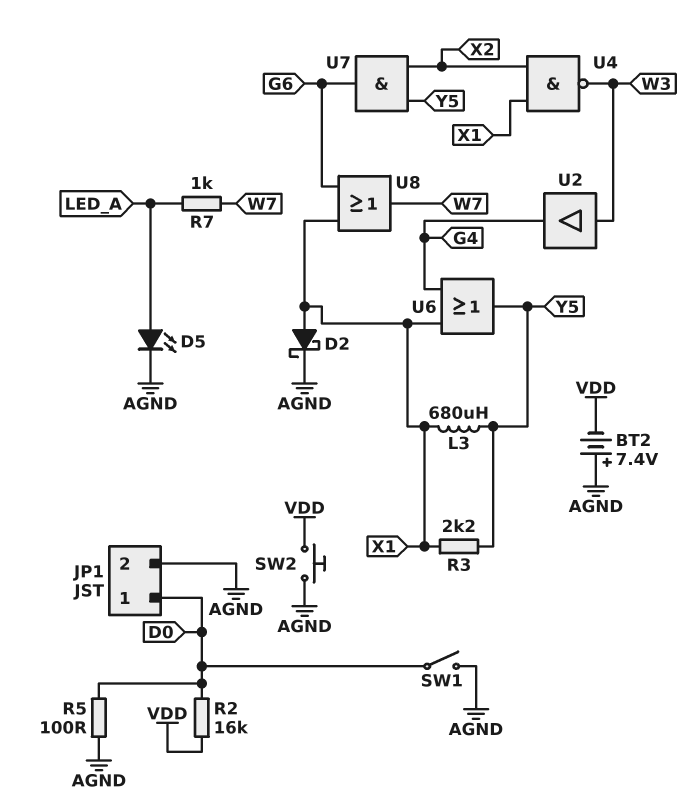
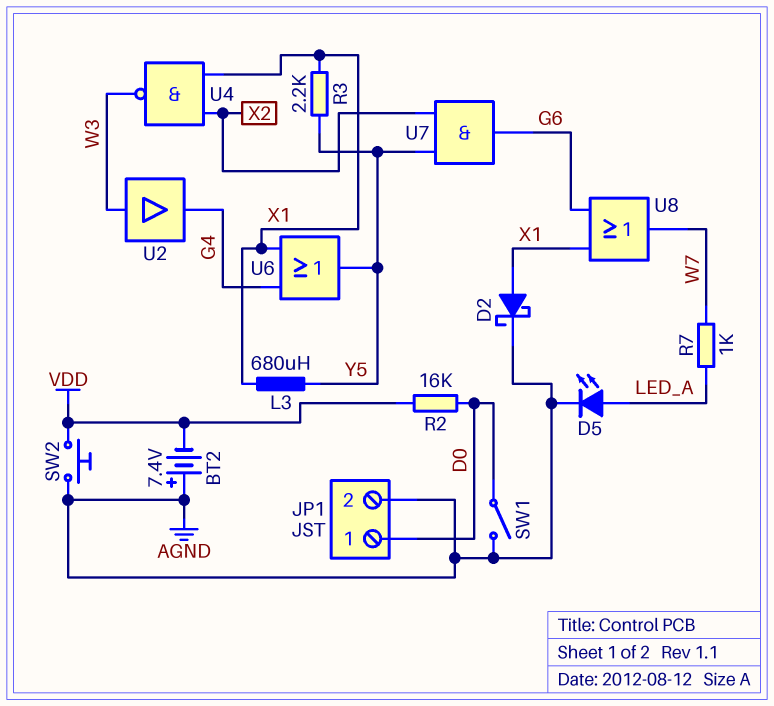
R5: 100 (AGND, D0) -> none

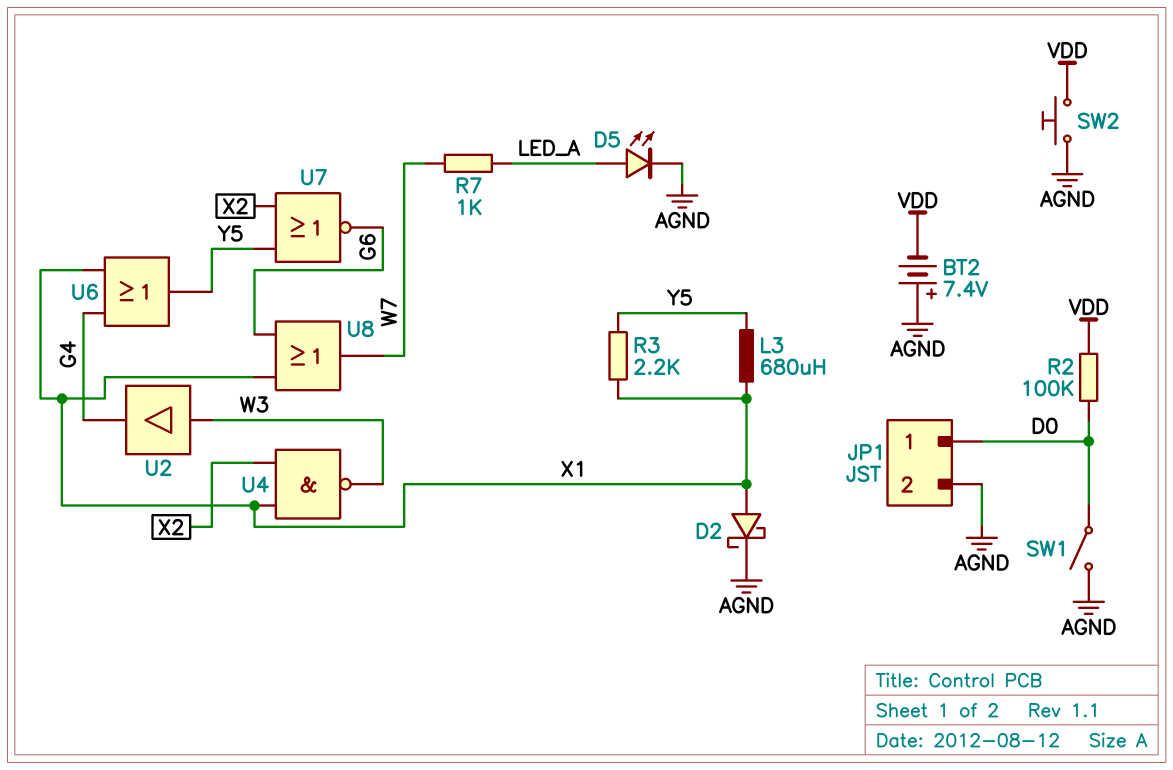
R2: 16k (D0, VDD) -> 100k (D0, VDD)
U7: AND (in X2, in Y5, out G6) -> NOR (in X2, in Y5, out G6)

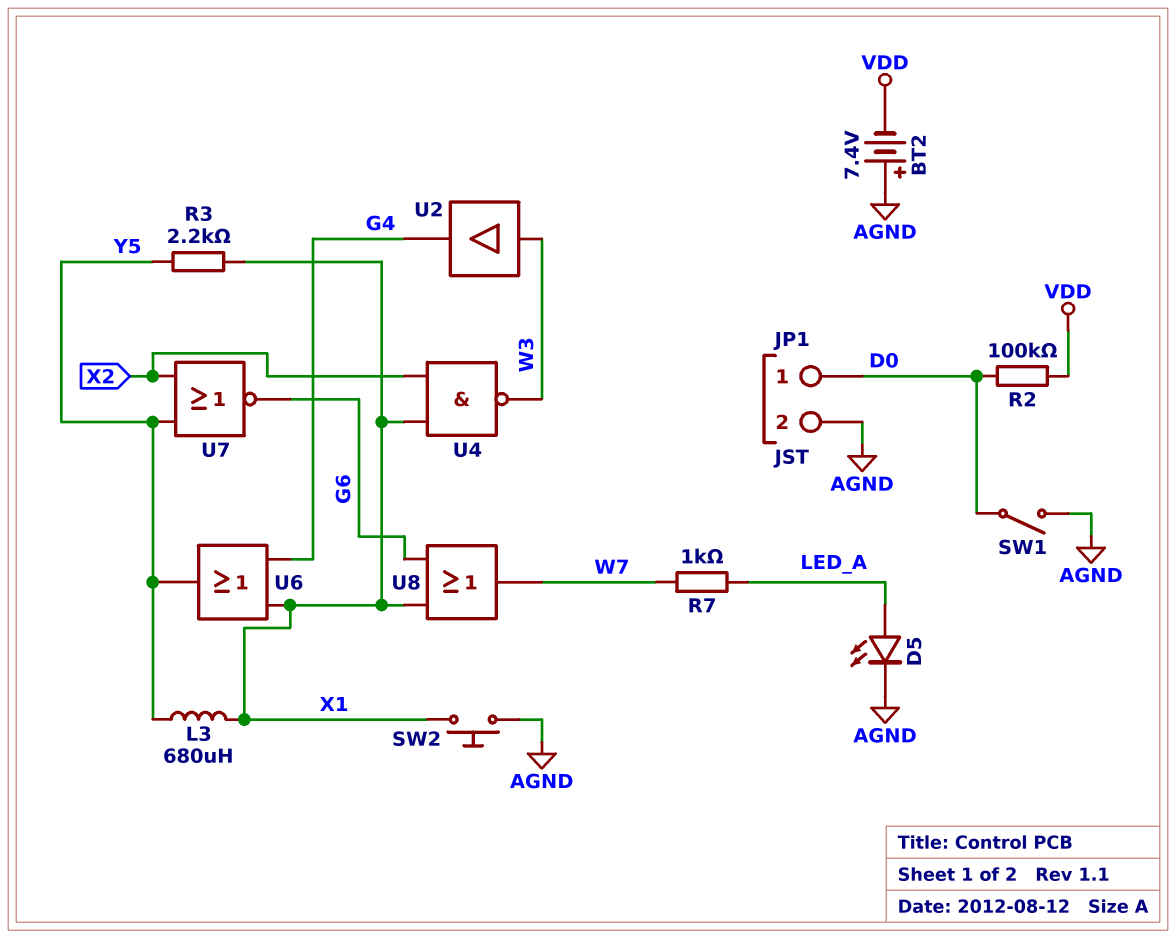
D2: schottky (A X1, K AGND) -> none
SW2: button (AGND, VDD) -> button (AGND, X1)

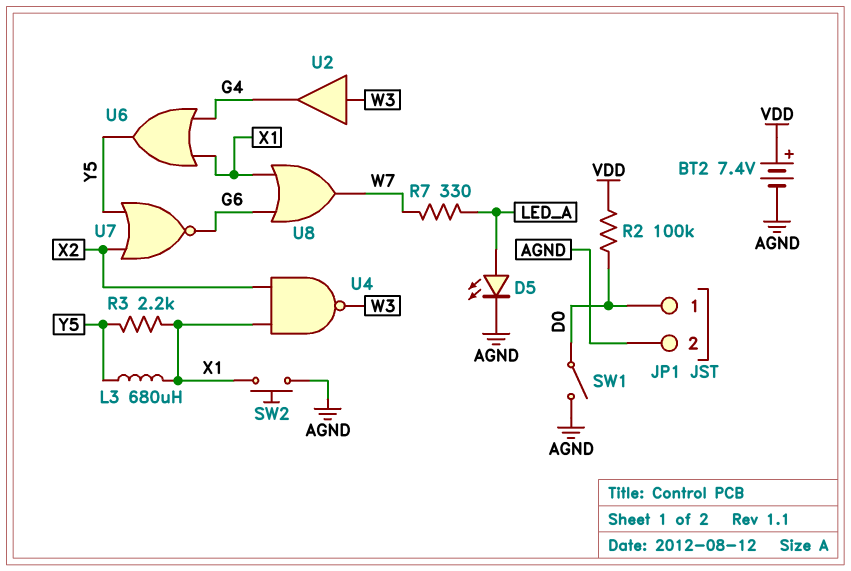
BT2: 7.4V (plus AGND, minus VDD) -> 7.4V (plus VDD, minus AGND)
R7: 1k (LED_A, W7) -> 330 (LED_A, W7)

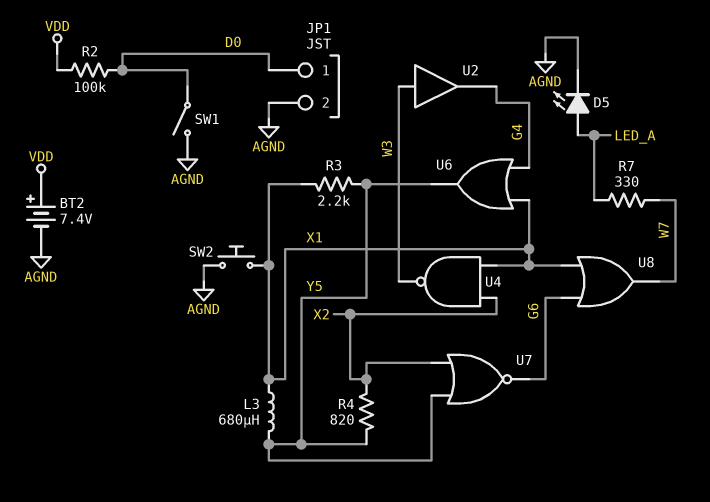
R4: none -> 820 (X2, Y5)

